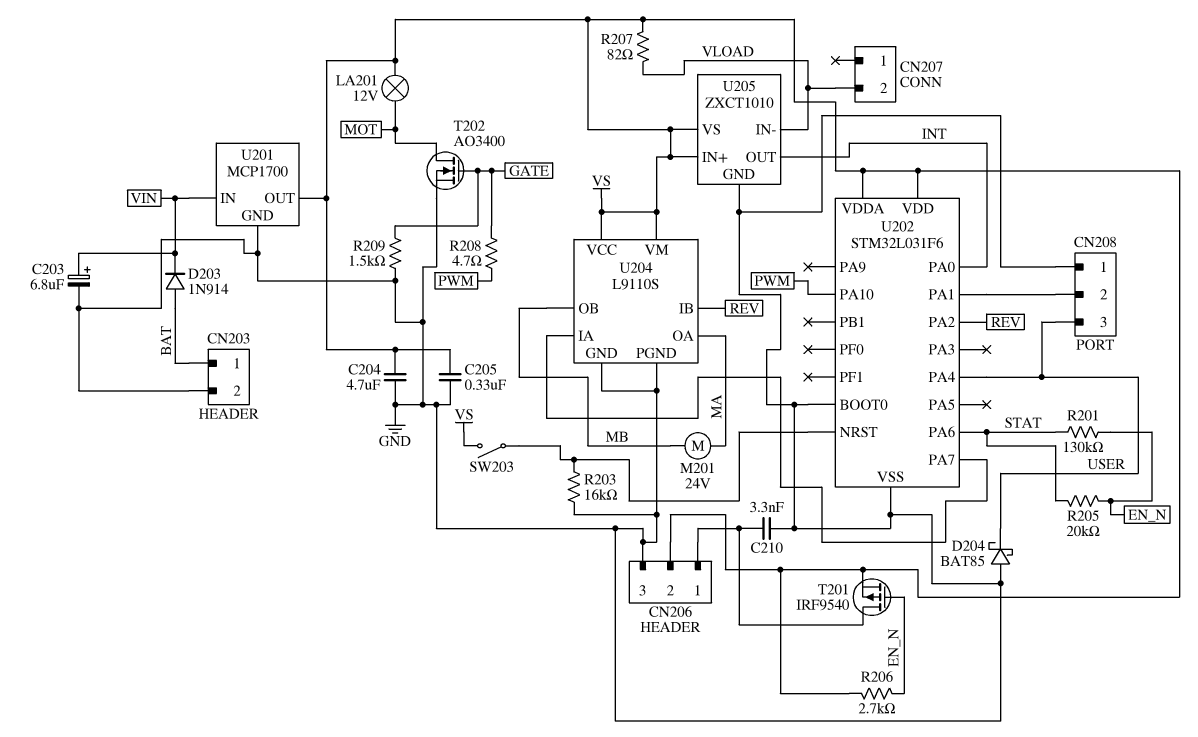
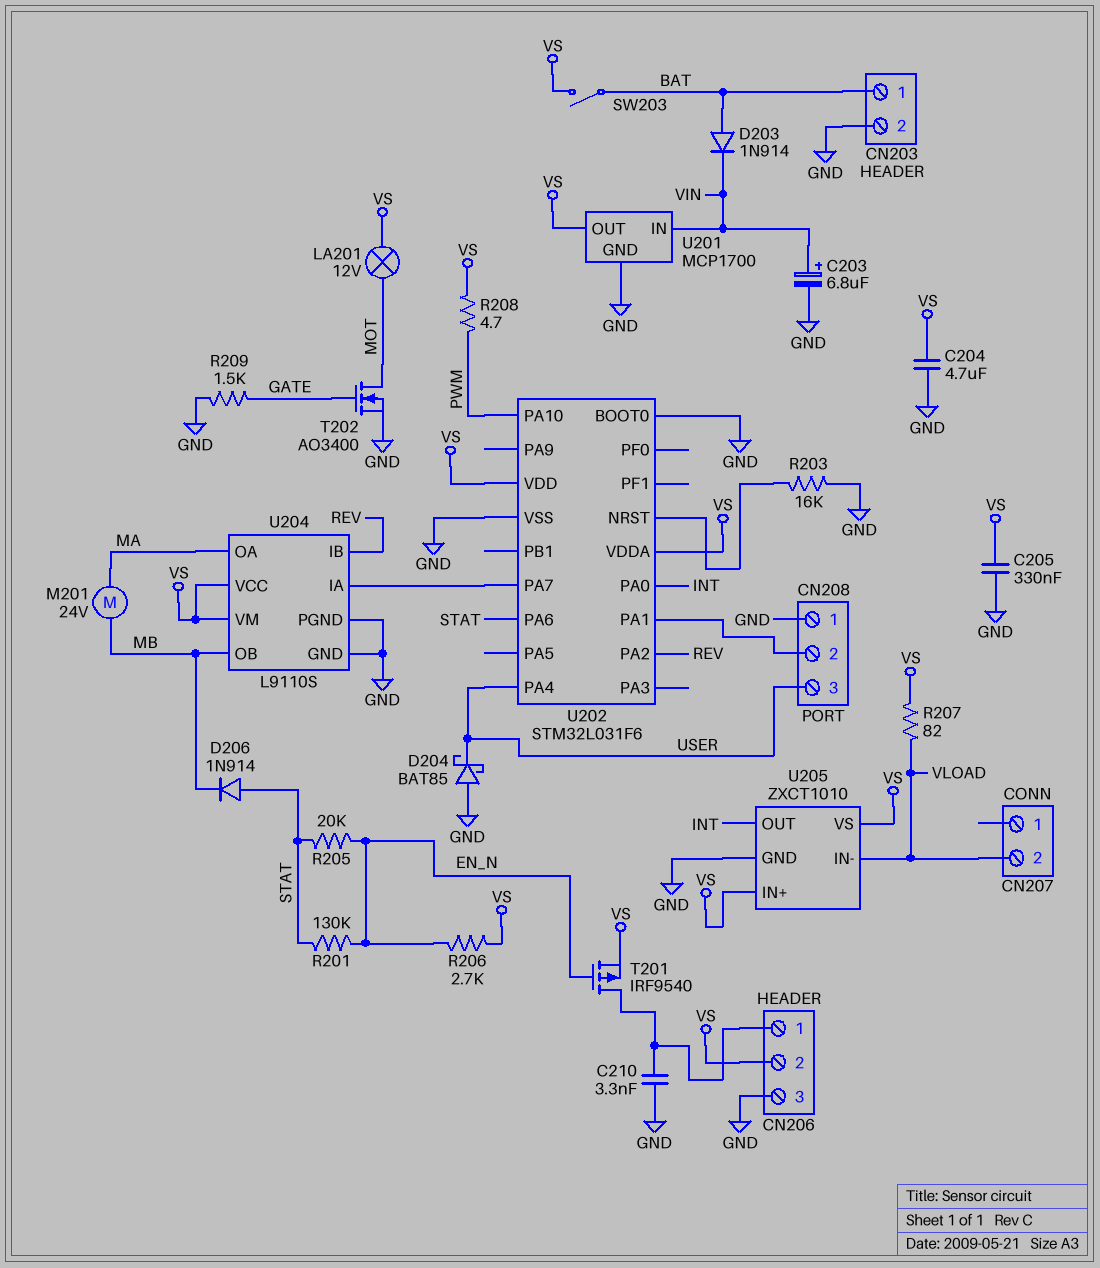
D206: none -> diode 1N914 (A STAT, K MB)
R208: 4.7 (GATE, PWM) -> 4.7 (PWM, VS)
SW203: switch (U202/NRST, VS) -> switch (BAT, VS)

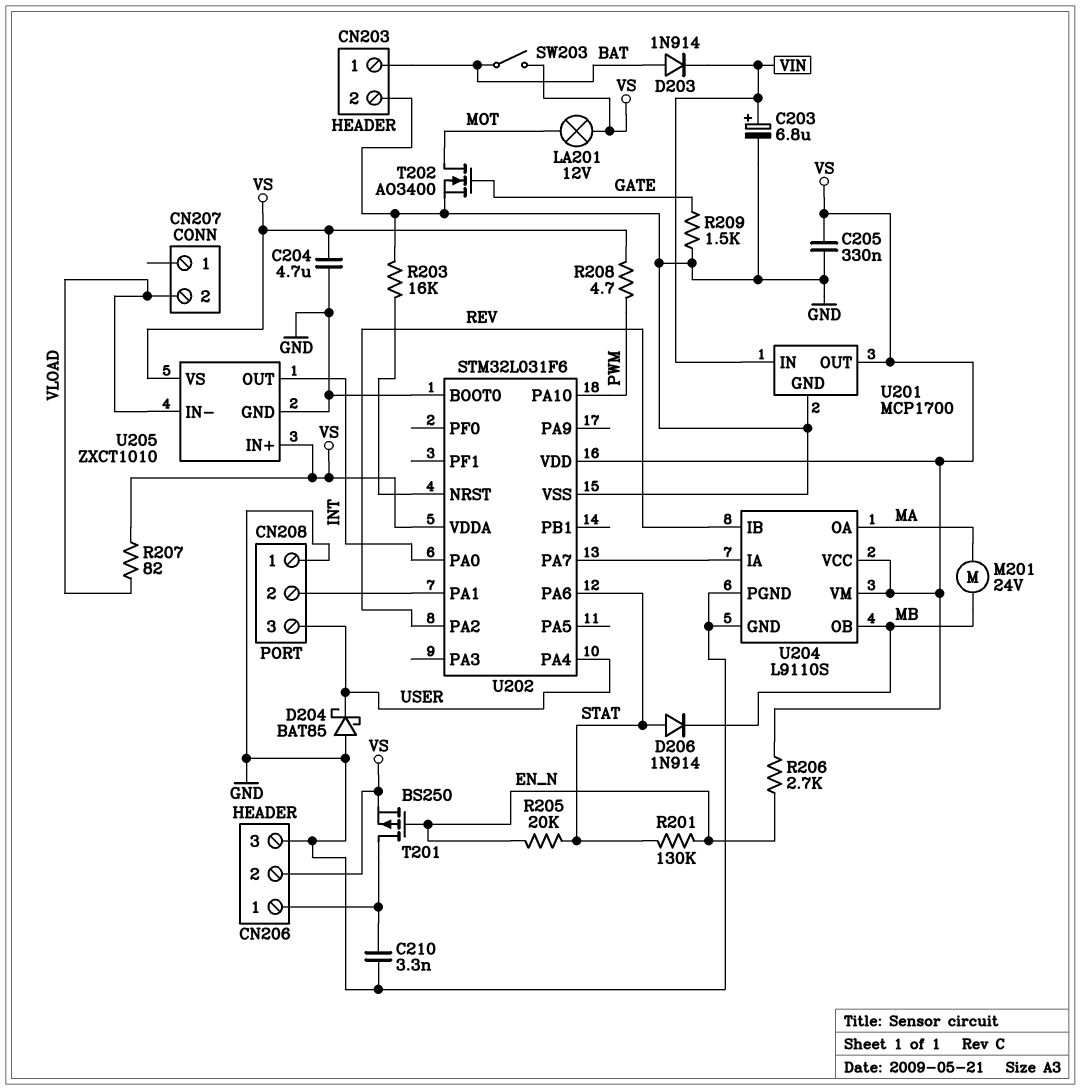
T201: PMOS IRF9540 (G EN_N, D CN206/1, S VS) -> PMOS BS250 (G EN_N, D CN206/1, S VS)

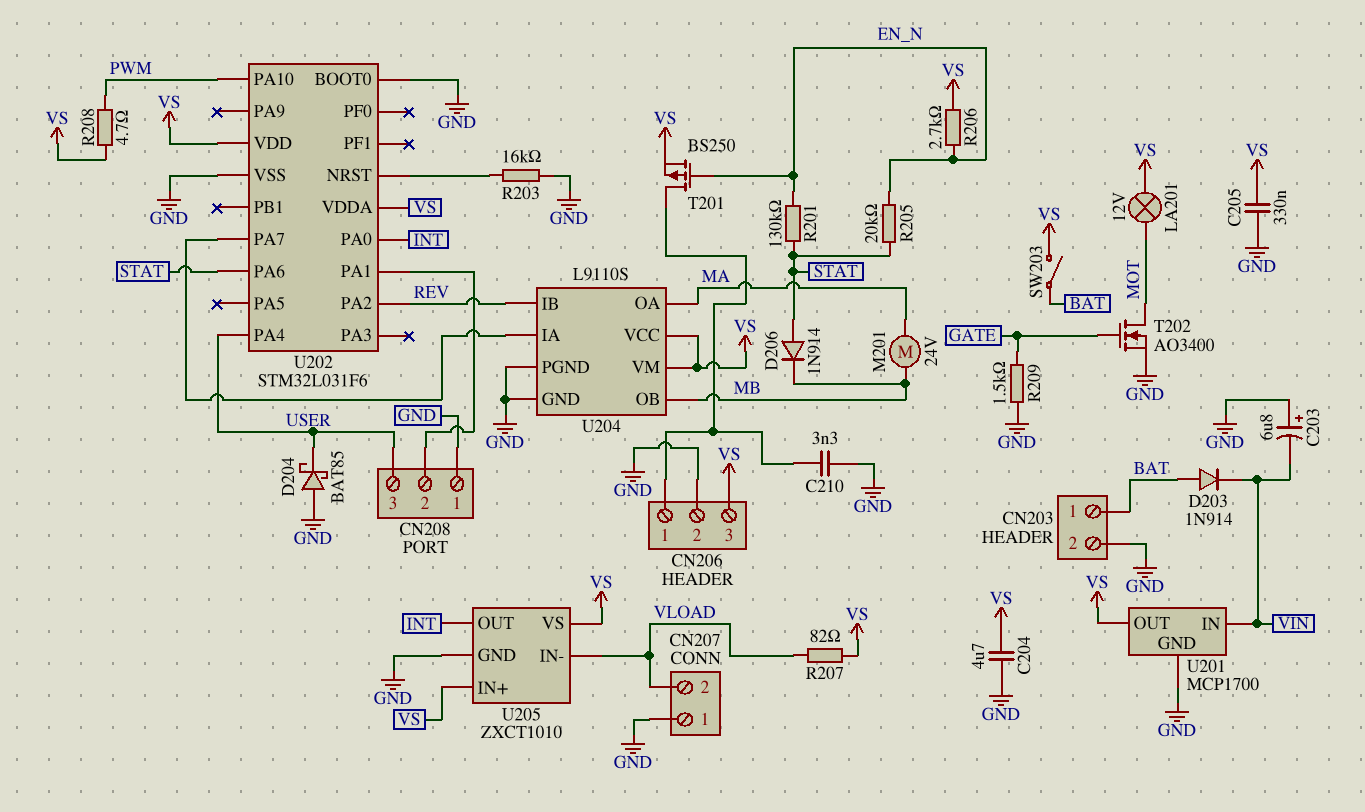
C203: 6.8uF (plus VIN, minus GND) -> 6.8uF (plus GND, minus VIN)
CN206 pin 2: VS -> GND
CN206 pin 3: GND -> VS
CN207 pin 1: none -> GND

